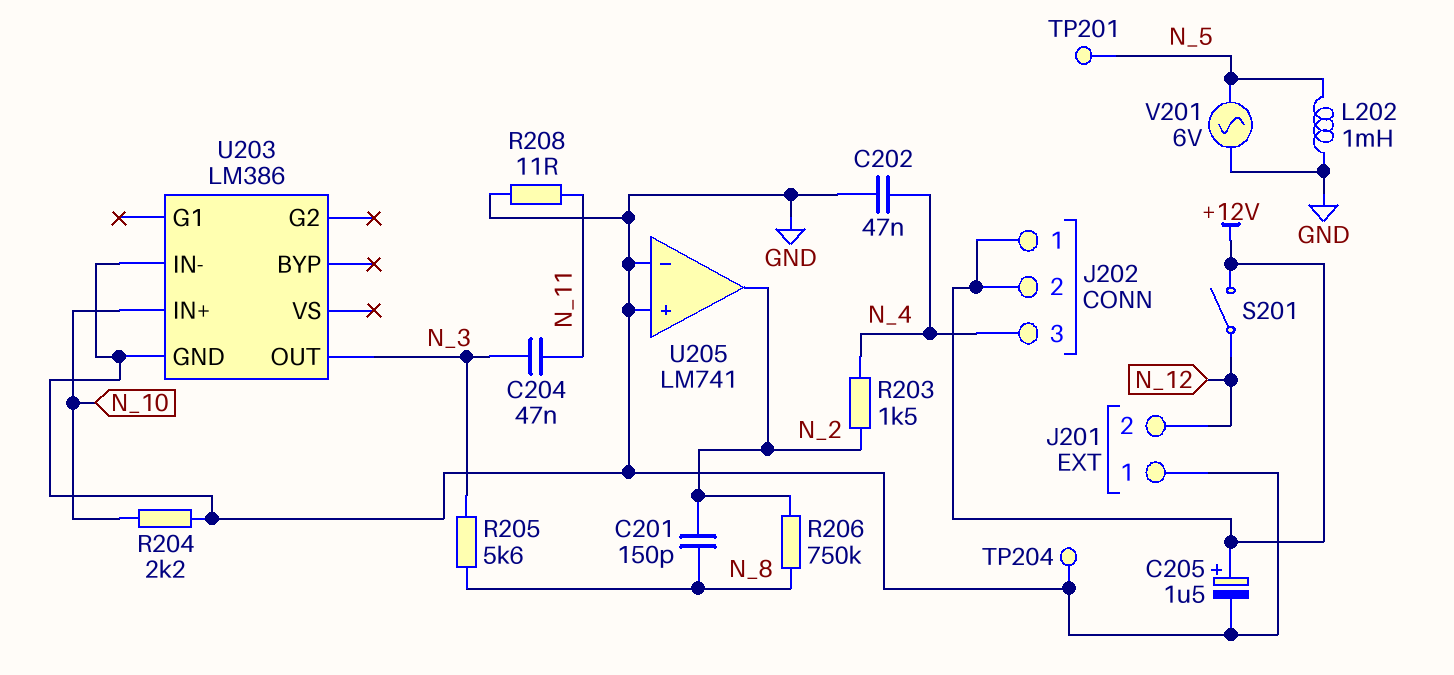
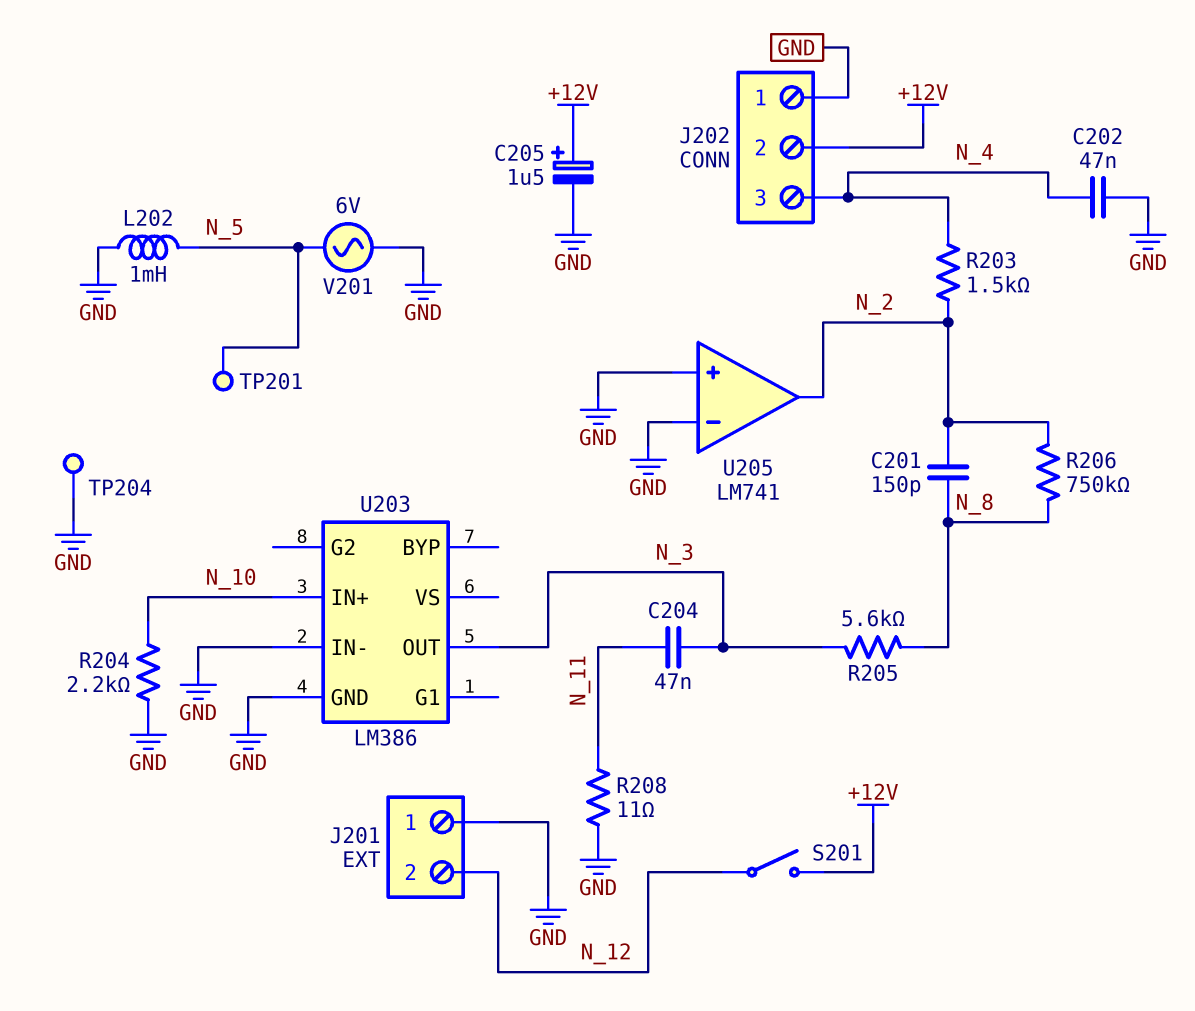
J202 pin 1: +12V -> GND

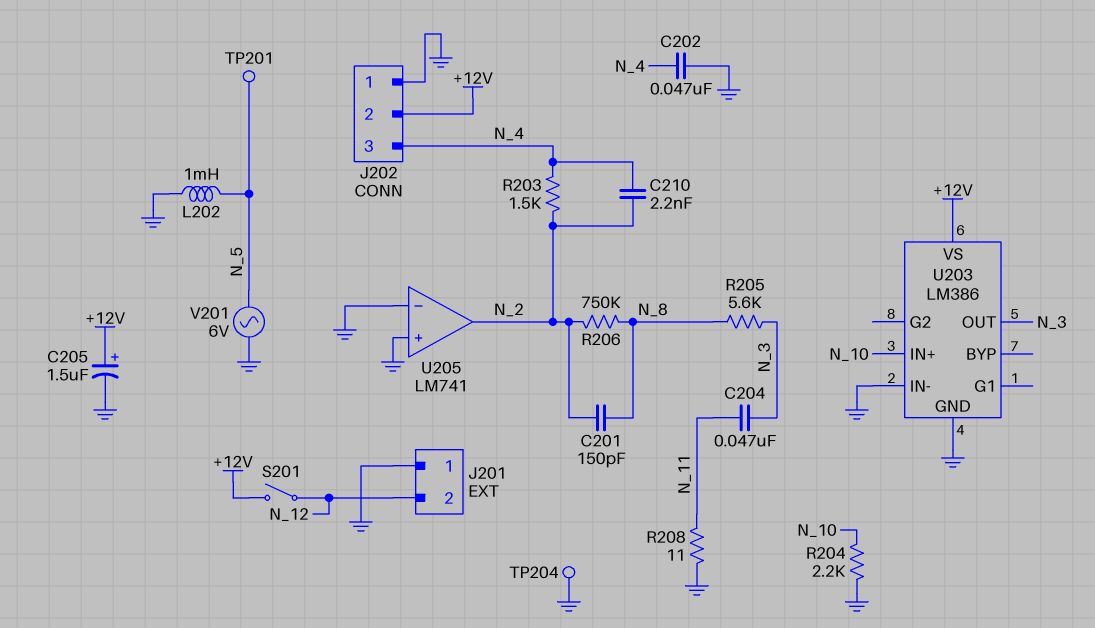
C210: none -> 2.2nF (N_2, N_4)
U203 pin VS: none -> +12V

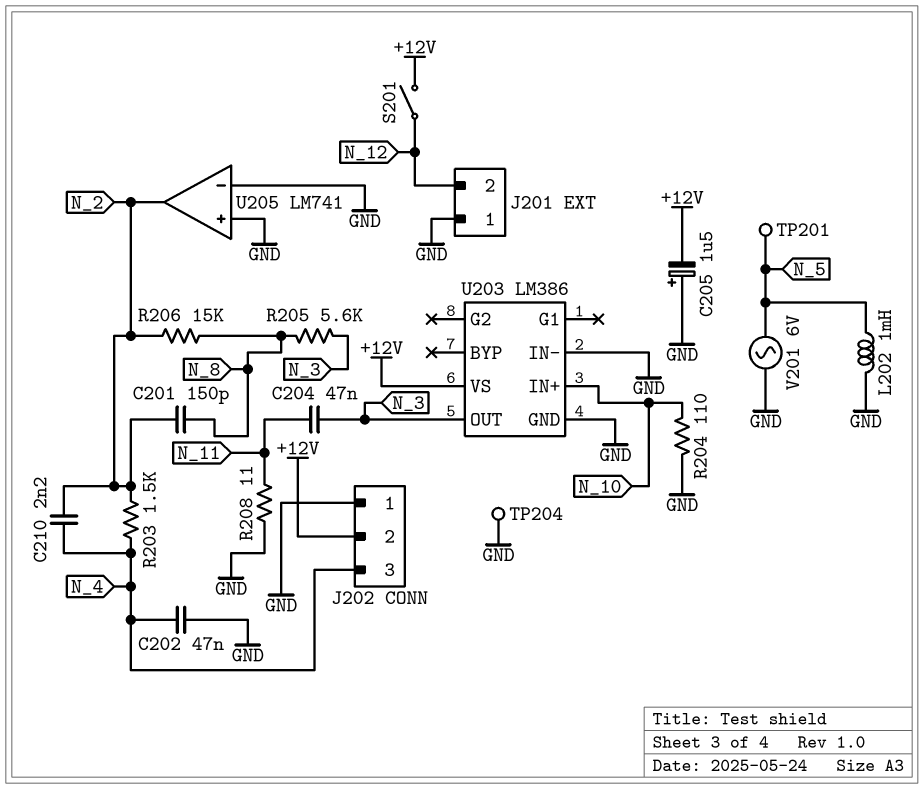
C205: 1.5uF (plus +12V, minus GND) -> 1.5uF (plus GND, minus +12V)
R204: 2.2k (GND, N_10) -> 110 (GND, N_10)
R206: 750k (N_2, N_8) -> 15k (N_2, N_8)

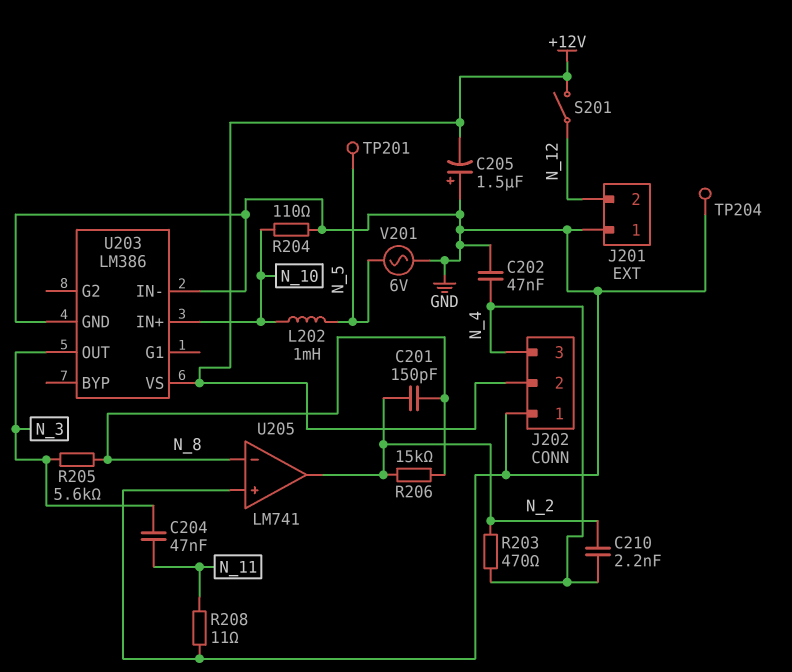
L202: 1mH (GND, N_5) -> 1mH (N_5, N_10)
R203: 1.5k (N_2, N_4) -> 470 (N_2, N_4)
U205 pin in-: GND -> N_8

